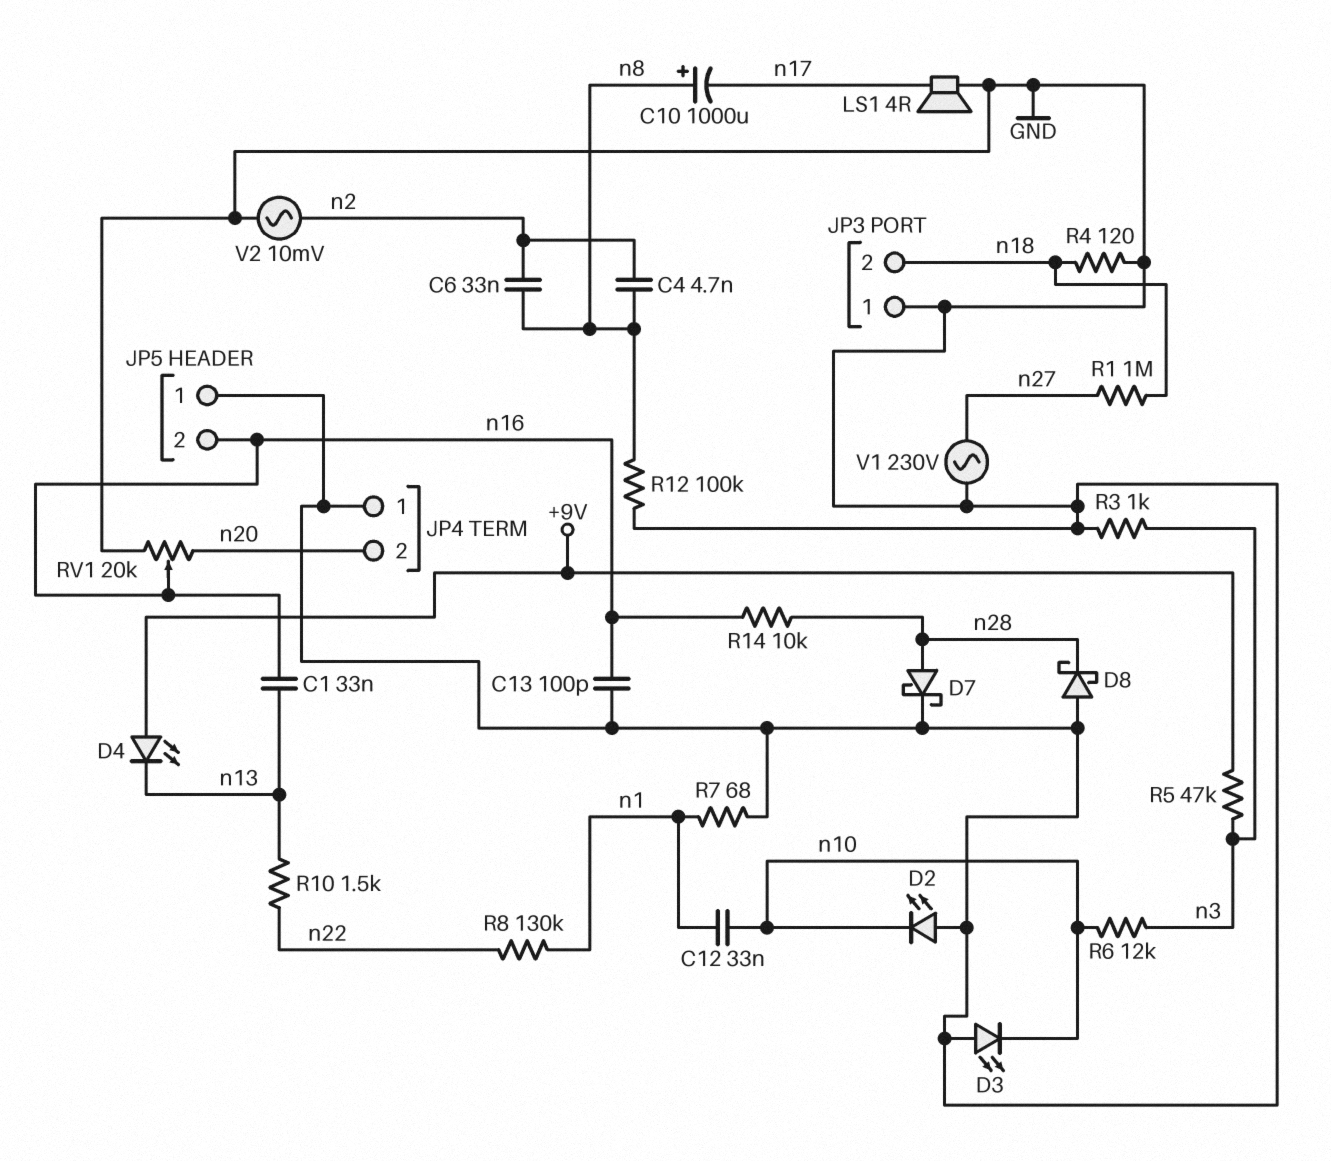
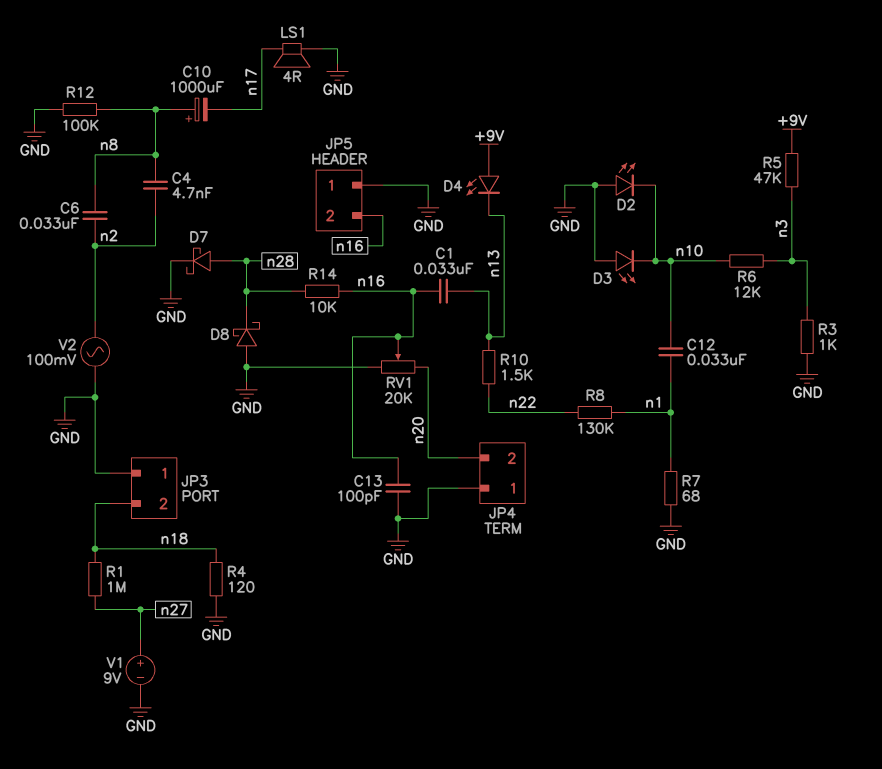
V1: AC 230V (GND, n27) -> 9V (plus n27, minus GND)
V2: AC 10mV (GND, n2) -> AC 100mV (GND, n2)

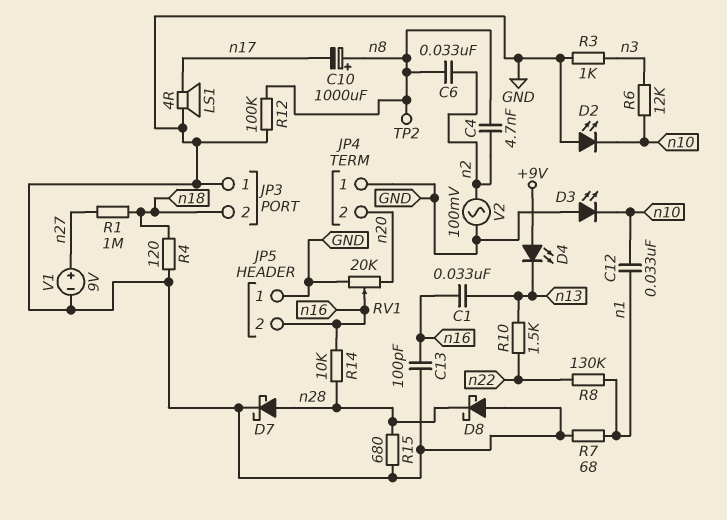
R5: 47k (+9V, n3) -> none
R15: none -> 680 (GND, n28)
TP2: none -> test point (n8)

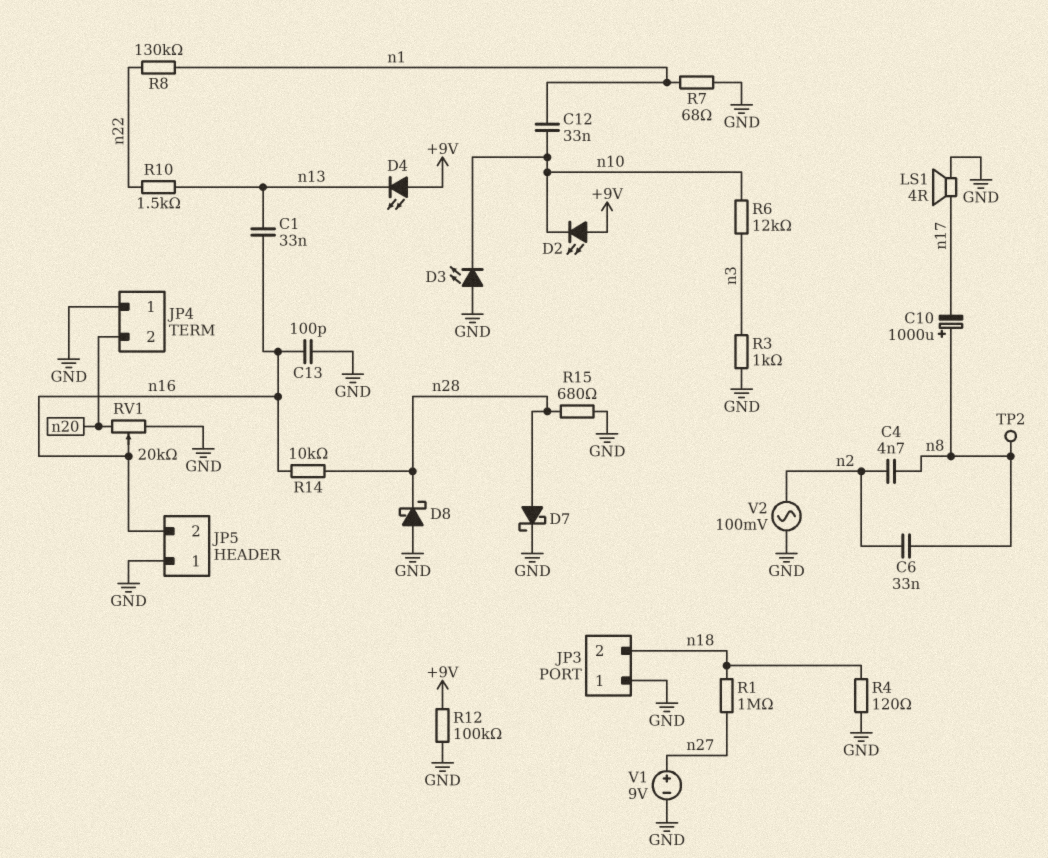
D2: LED (A GND, K n10) -> LED (A +9V, K n10)
R12: 100k (GND, n8) -> 100k (+9V, GND)

